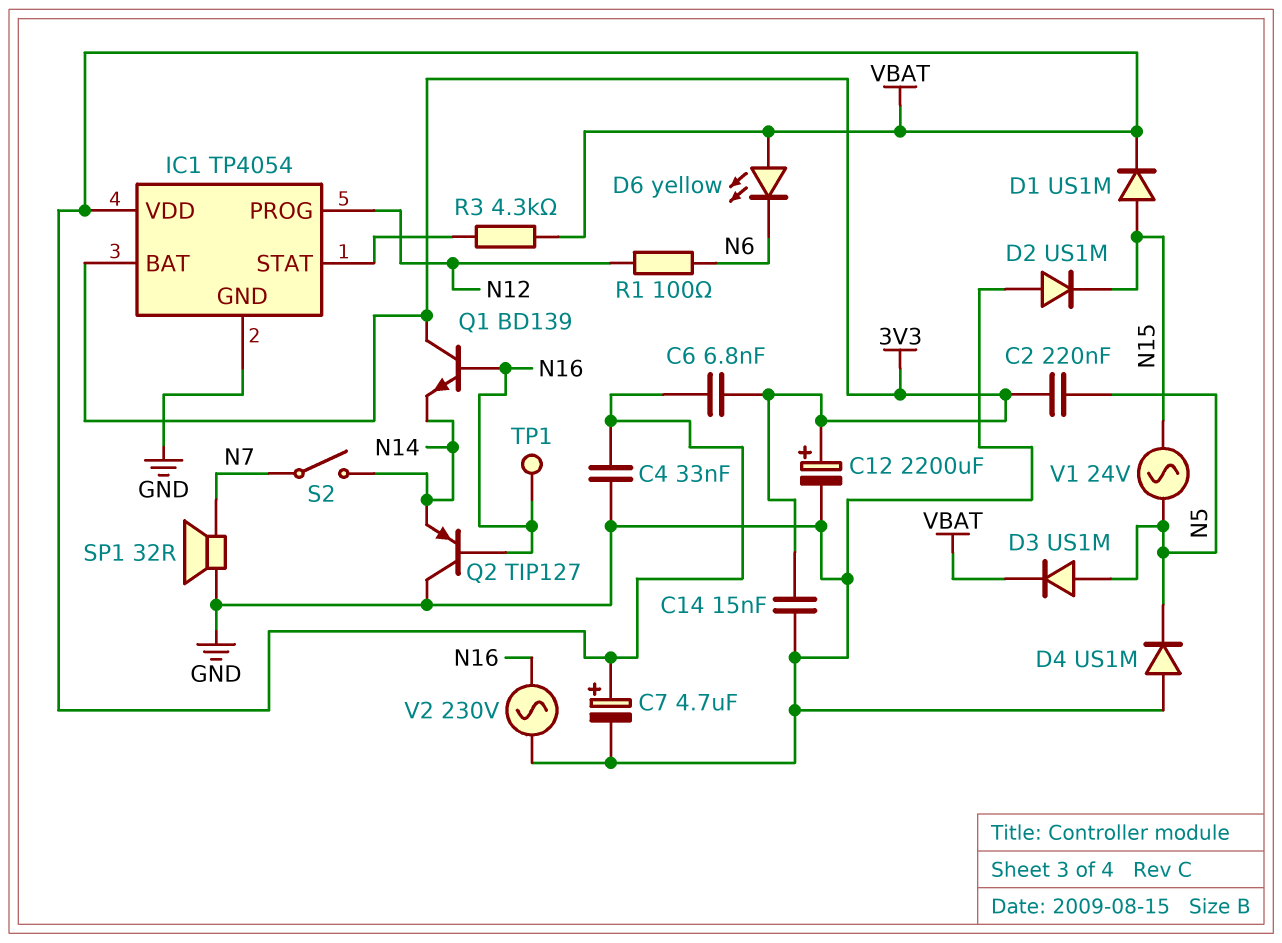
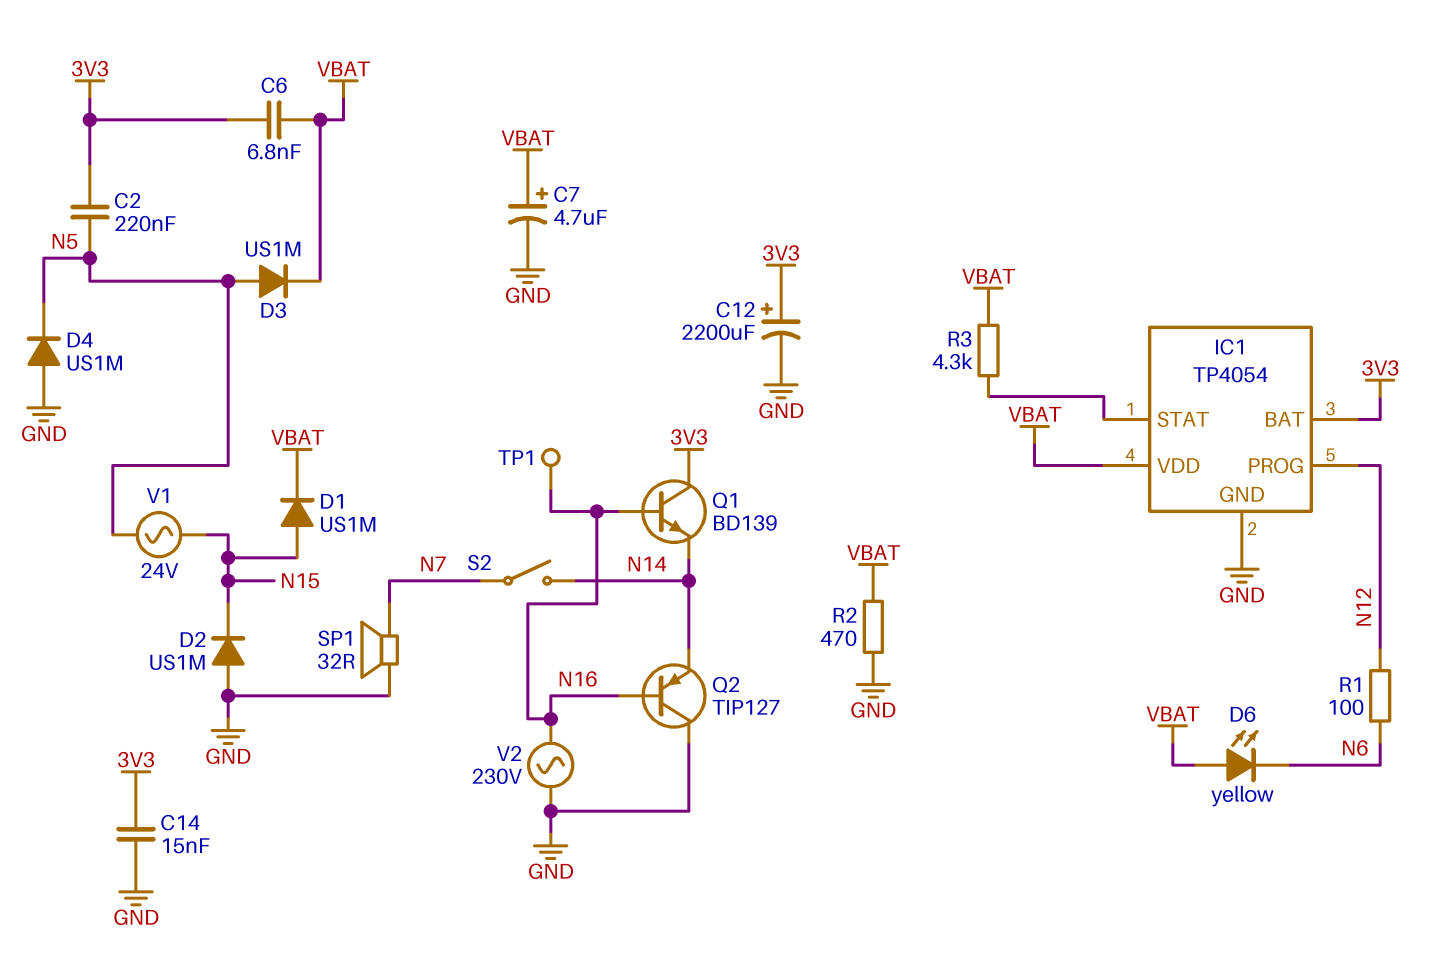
C4: 33nF (GND, VBAT) -> none
R2: none -> 470 (GND, VBAT)

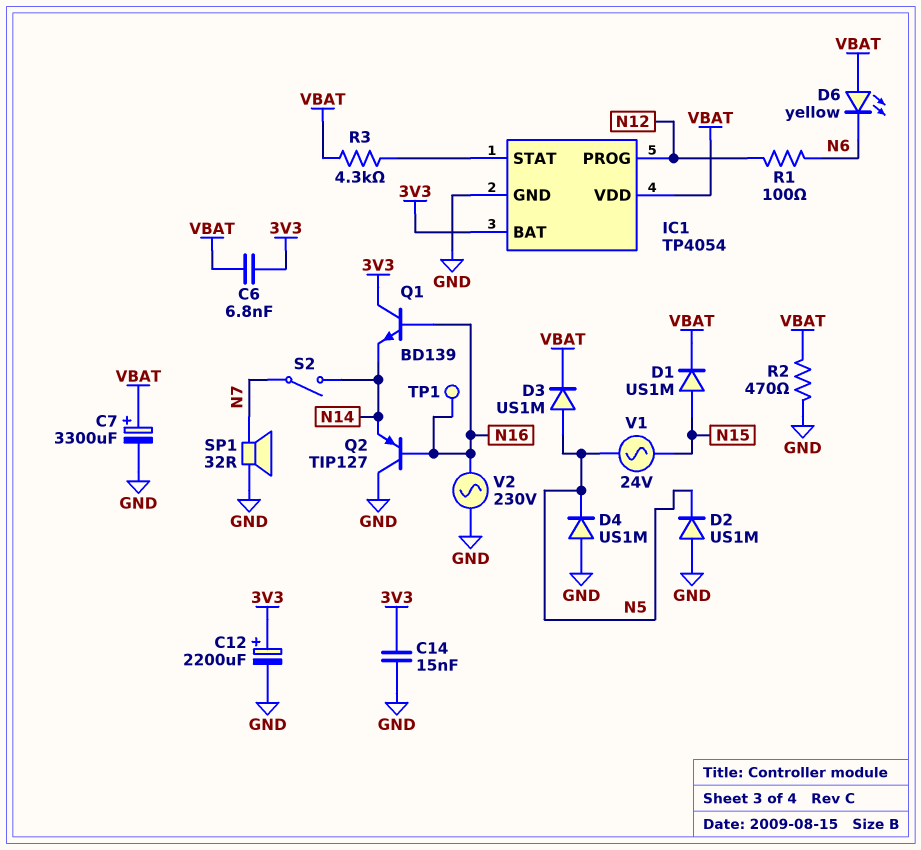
C2: 220nF (3V3, N5) -> none
C7: 4.7uF (plus VBAT, minus GND) -> 3300uF (plus VBAT, minus GND)
D2: diode US1M (A GND, K N15) -> diode US1M (A GND, K N5)

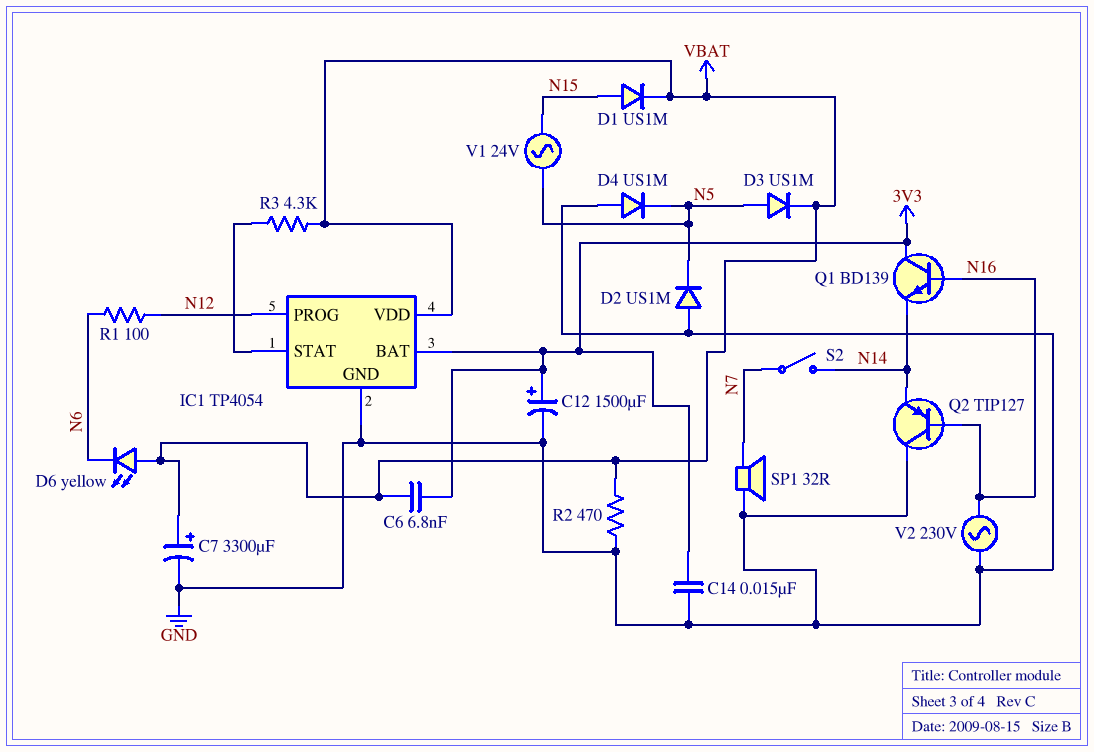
C12: 2200uF (plus 3V3, minus GND) -> 1500uF (plus 3V3, minus GND)
TP1: test point (N16) -> none

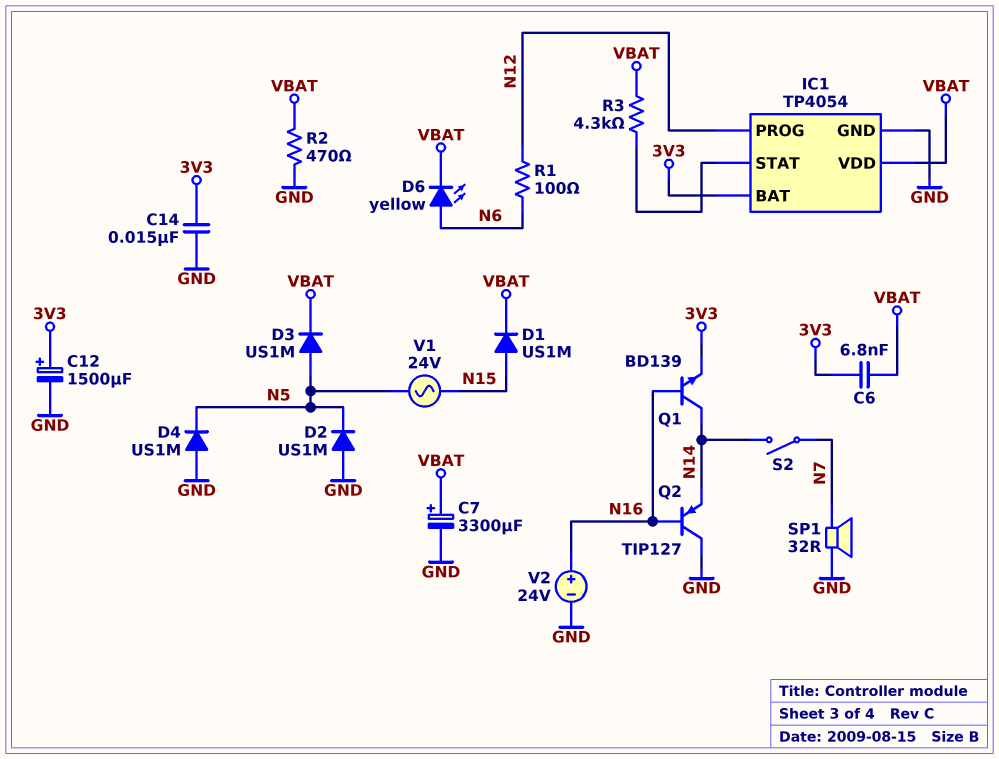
D6: LED yellow (A VBAT, K N6) -> LED yellow (A N6, K VBAT)
Q1: NPN BD139 (B N16, C 3V3, E N14) -> NPN BD139 (B N16, C N14, E 3V3)
V2: AC 230V (GND, N16) -> 24V (plus N16, minus GND)

